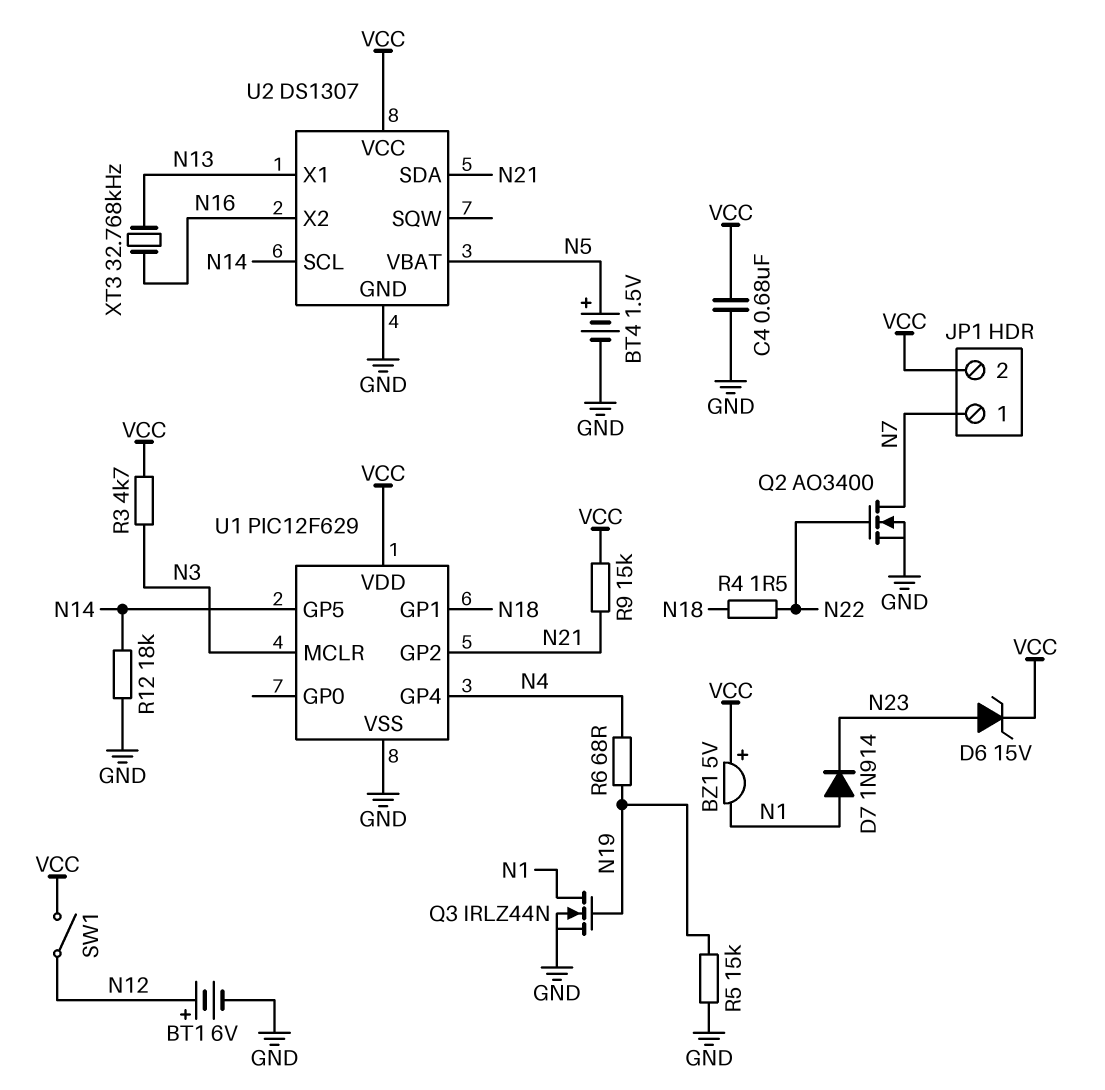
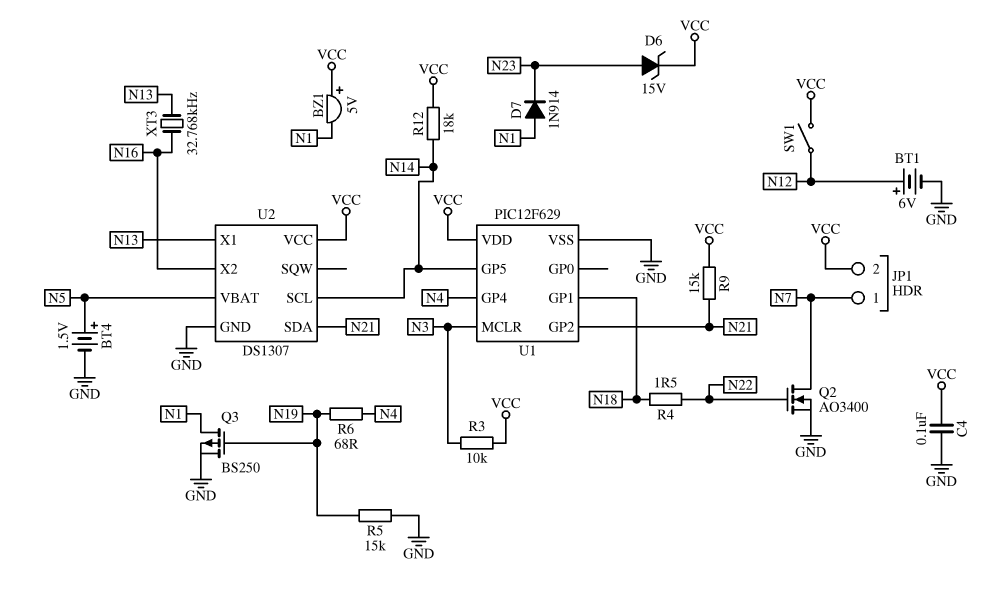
C4: 680nF (GND, VCC) -> 100nF (GND, VCC)
Q3: NMOS IRLZ44N (G N19, D N1, S GND) -> PMOS BS250 (G N19, D N1, S GND)
R3: 4.7k (N3, VCC) -> 10k (N3, VCC)
R12: 18k (GND, N14) -> 18k (N14, VCC)

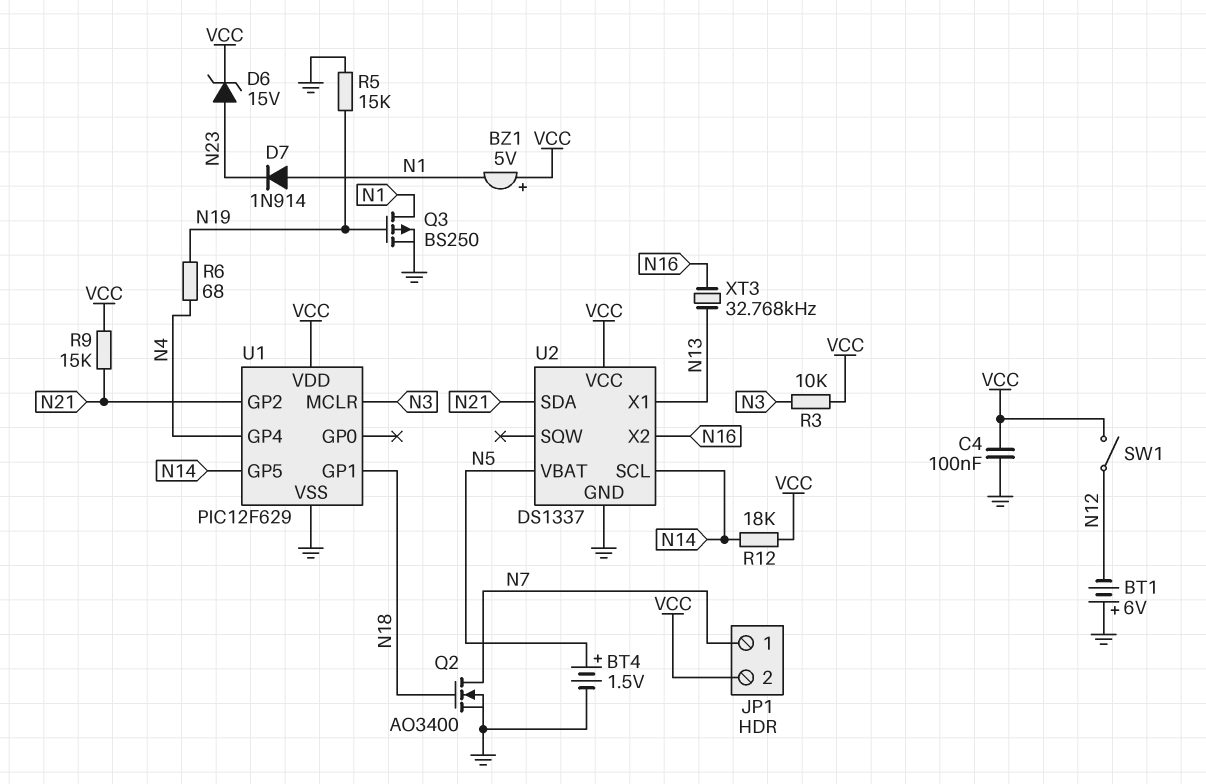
BT1: 6V (plus N12, minus GND) -> 6V (plus GND, minus N12)
Q2: NMOS AO3400 (G N22, D N7, S GND) -> NMOS AO3400 (G N18, D N7, S GND)
R4: 1.5 (N18, N22) -> none
U2: DS1307 -> DS1337

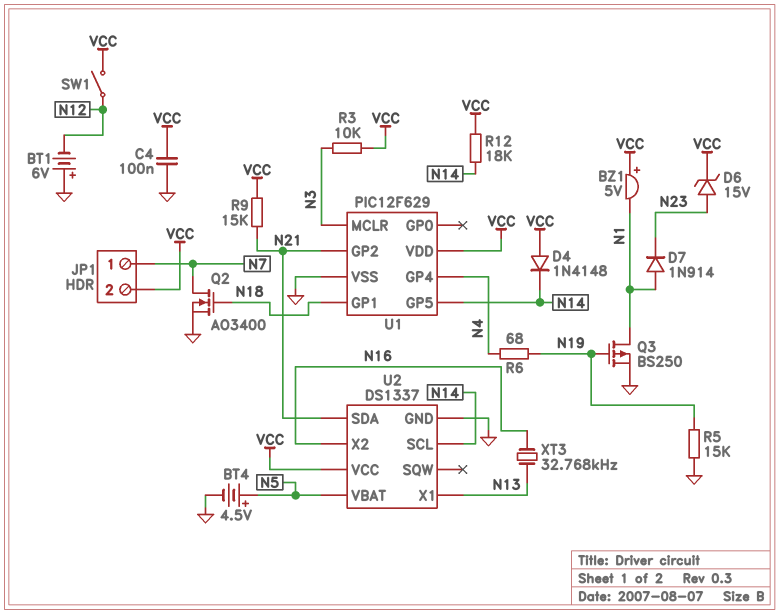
BT4: 1.5V (plus N5, minus GND) -> 4.5V (plus N5, minus GND)
D4: none -> diode 1N4148 (A VCC, K N14)

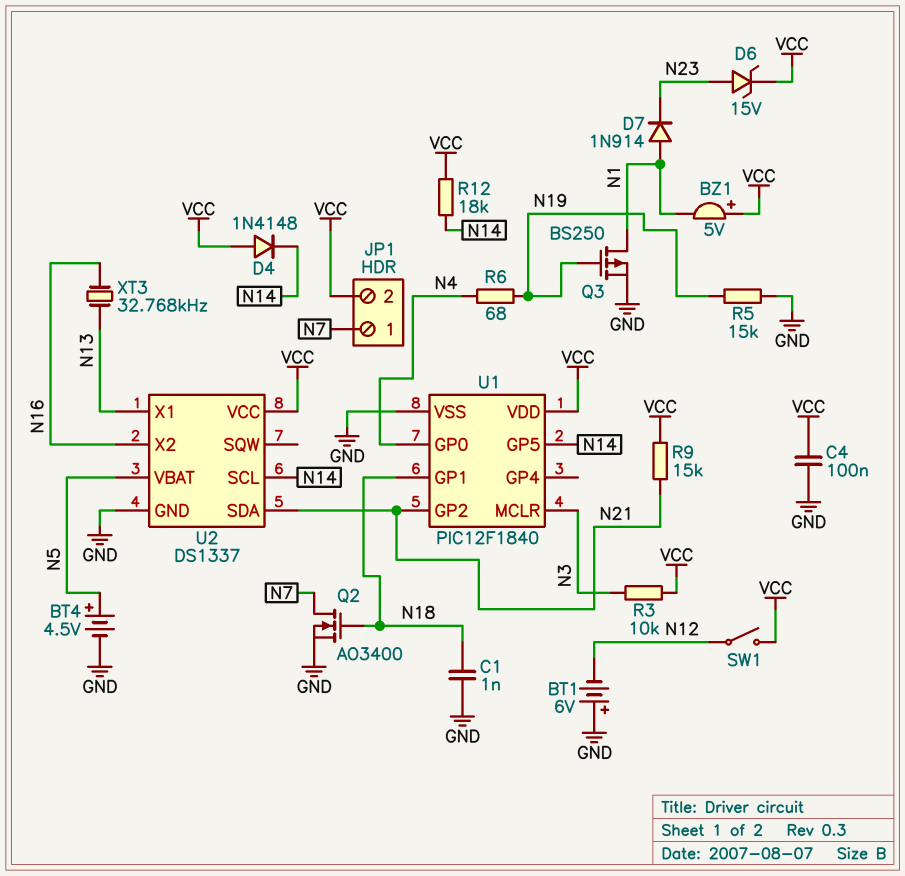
C1: none -> 1nF (GND, N18)
U1: PIC12F629 -> PIC12F1840
U1 pin GP0: none -> N4
U1 pin GP4: N4 -> none

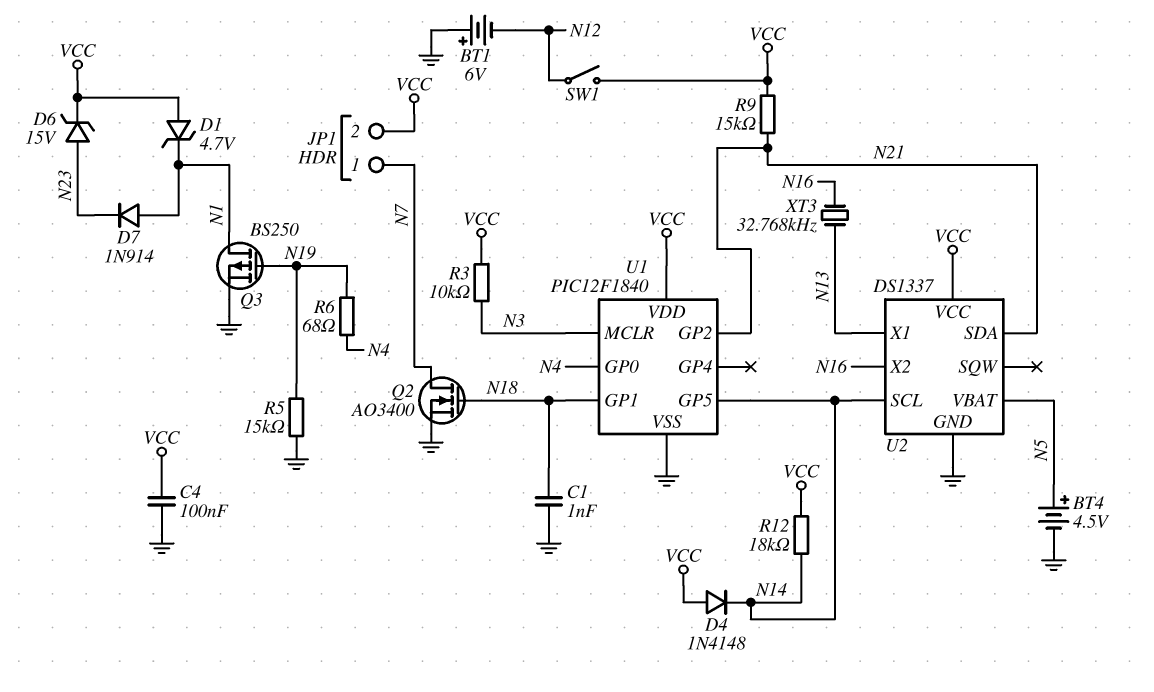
BZ1: buzzer 5V (plus VCC, minus N1) -> none
D1: none -> zener 4.7V (A VCC, K N1)

